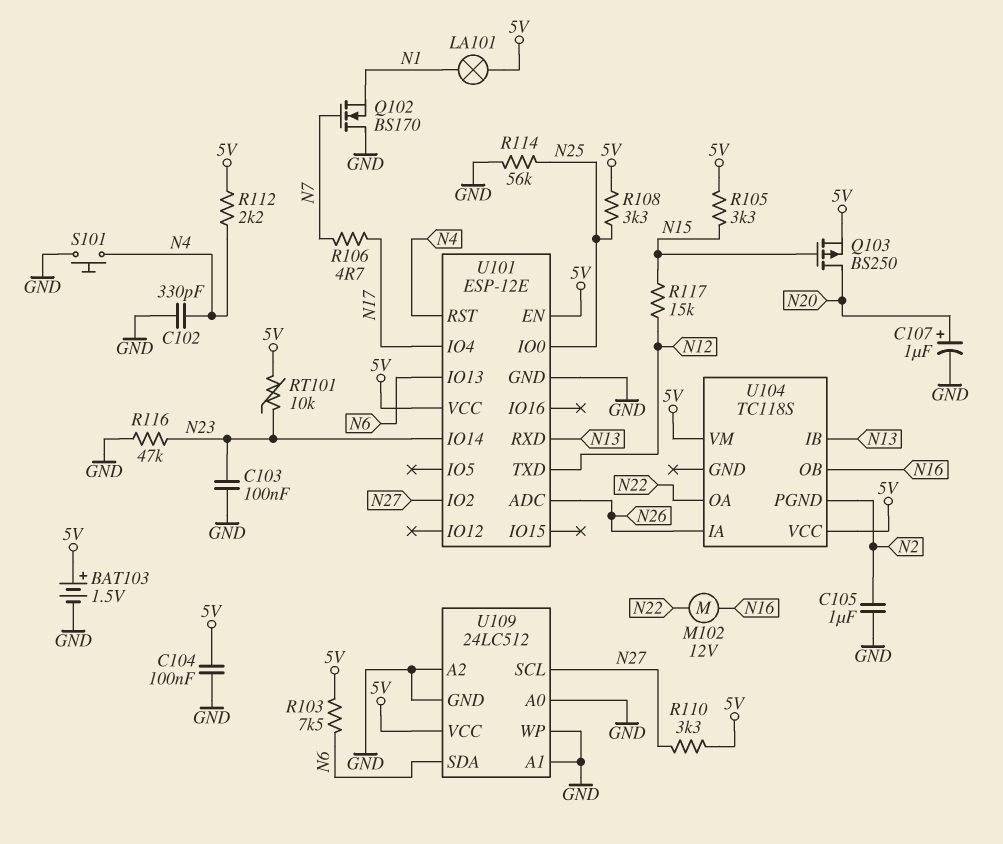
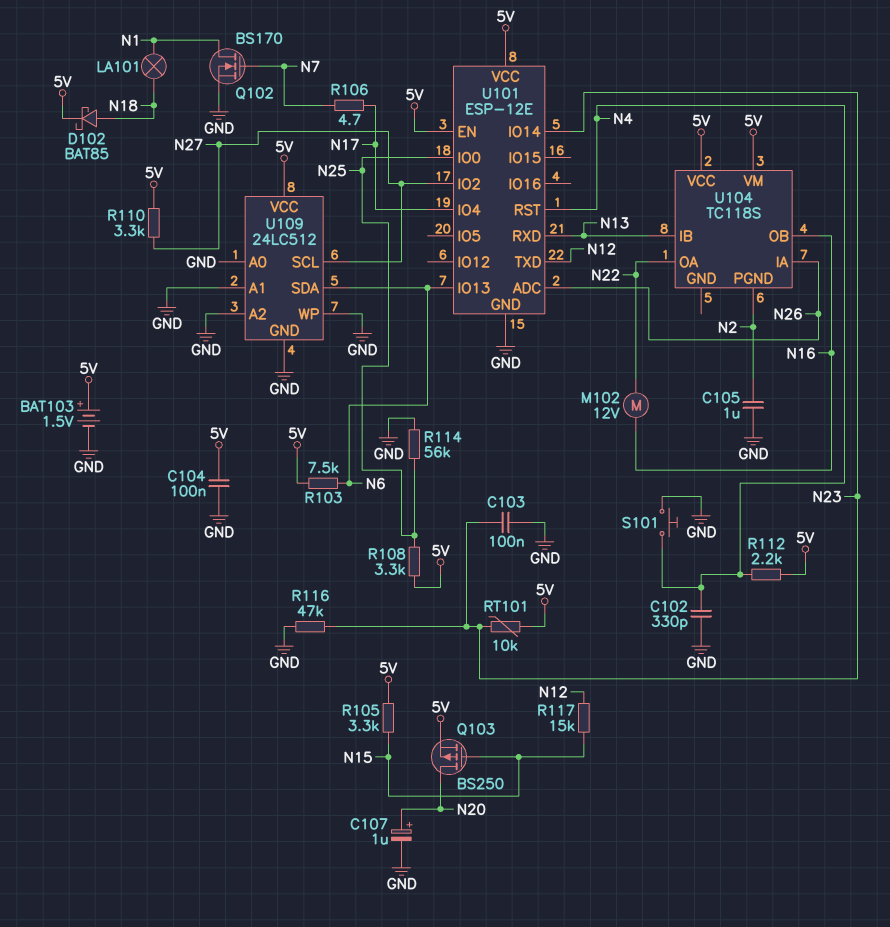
D102: none -> schottky BAT85 (A N18, K 5V)
LA101: lamp (5V, N1) -> lamp (N1, N18)
Q102: NMOS BS170 (G N7, D GND, S N1) -> NMOS BS170 (G N7, D N1, S GND)

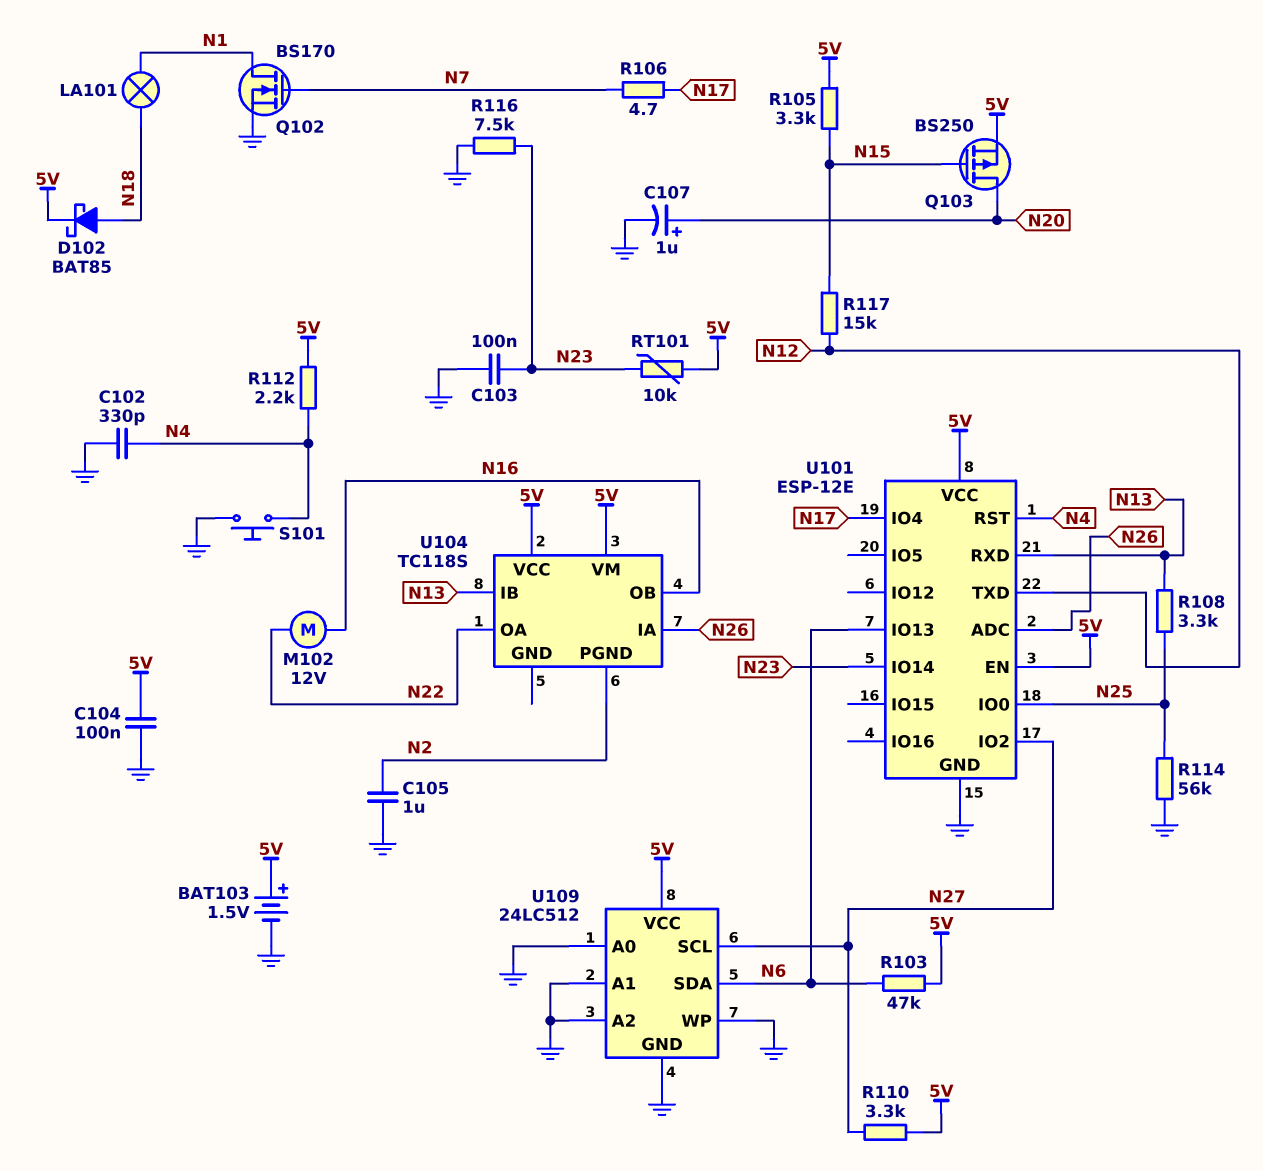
R103: 7.5k (5V, N6) -> 47k (5V, N6)
R108: 3.3k (5V, N25) -> 3.3k (N13, N25)
R116: 47k (GND, N23) -> 7.5k (GND, N23)

